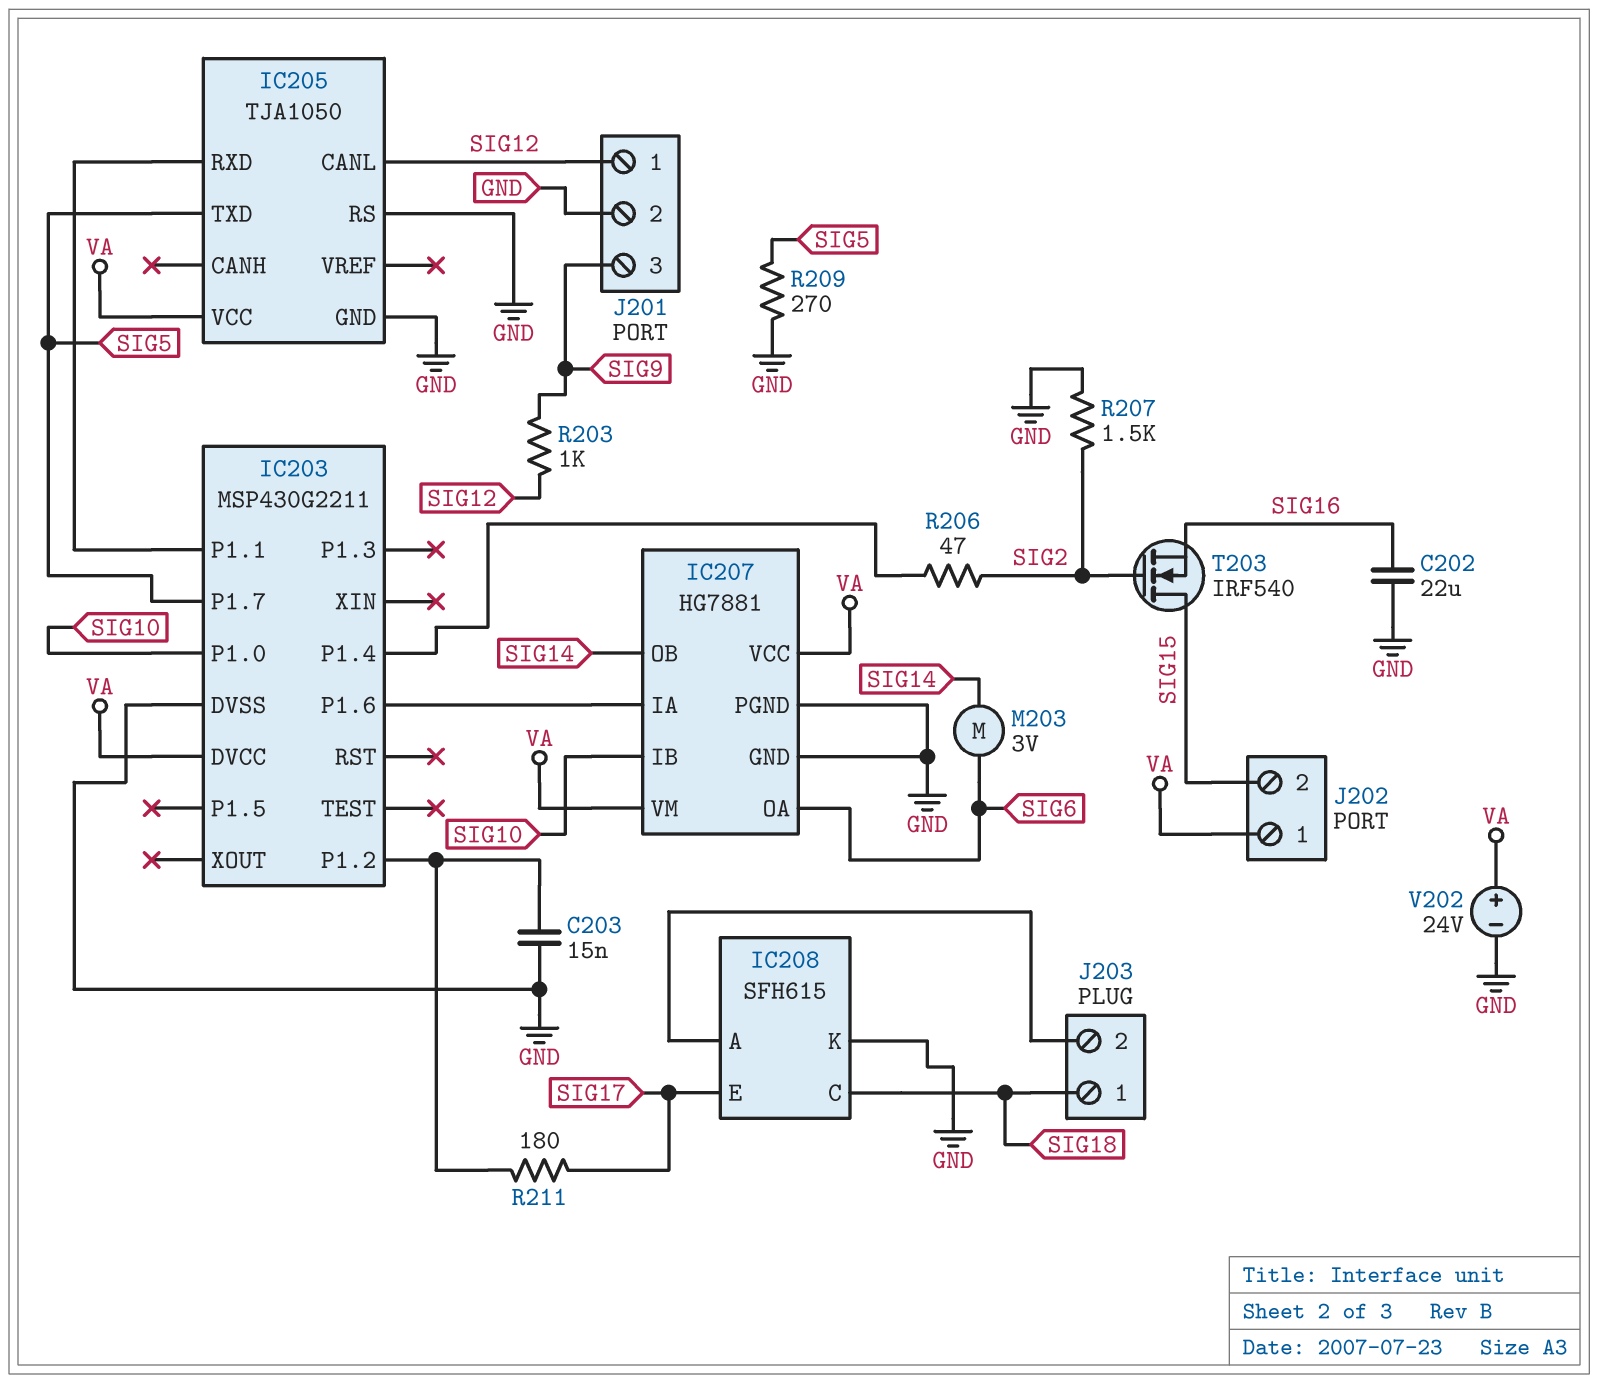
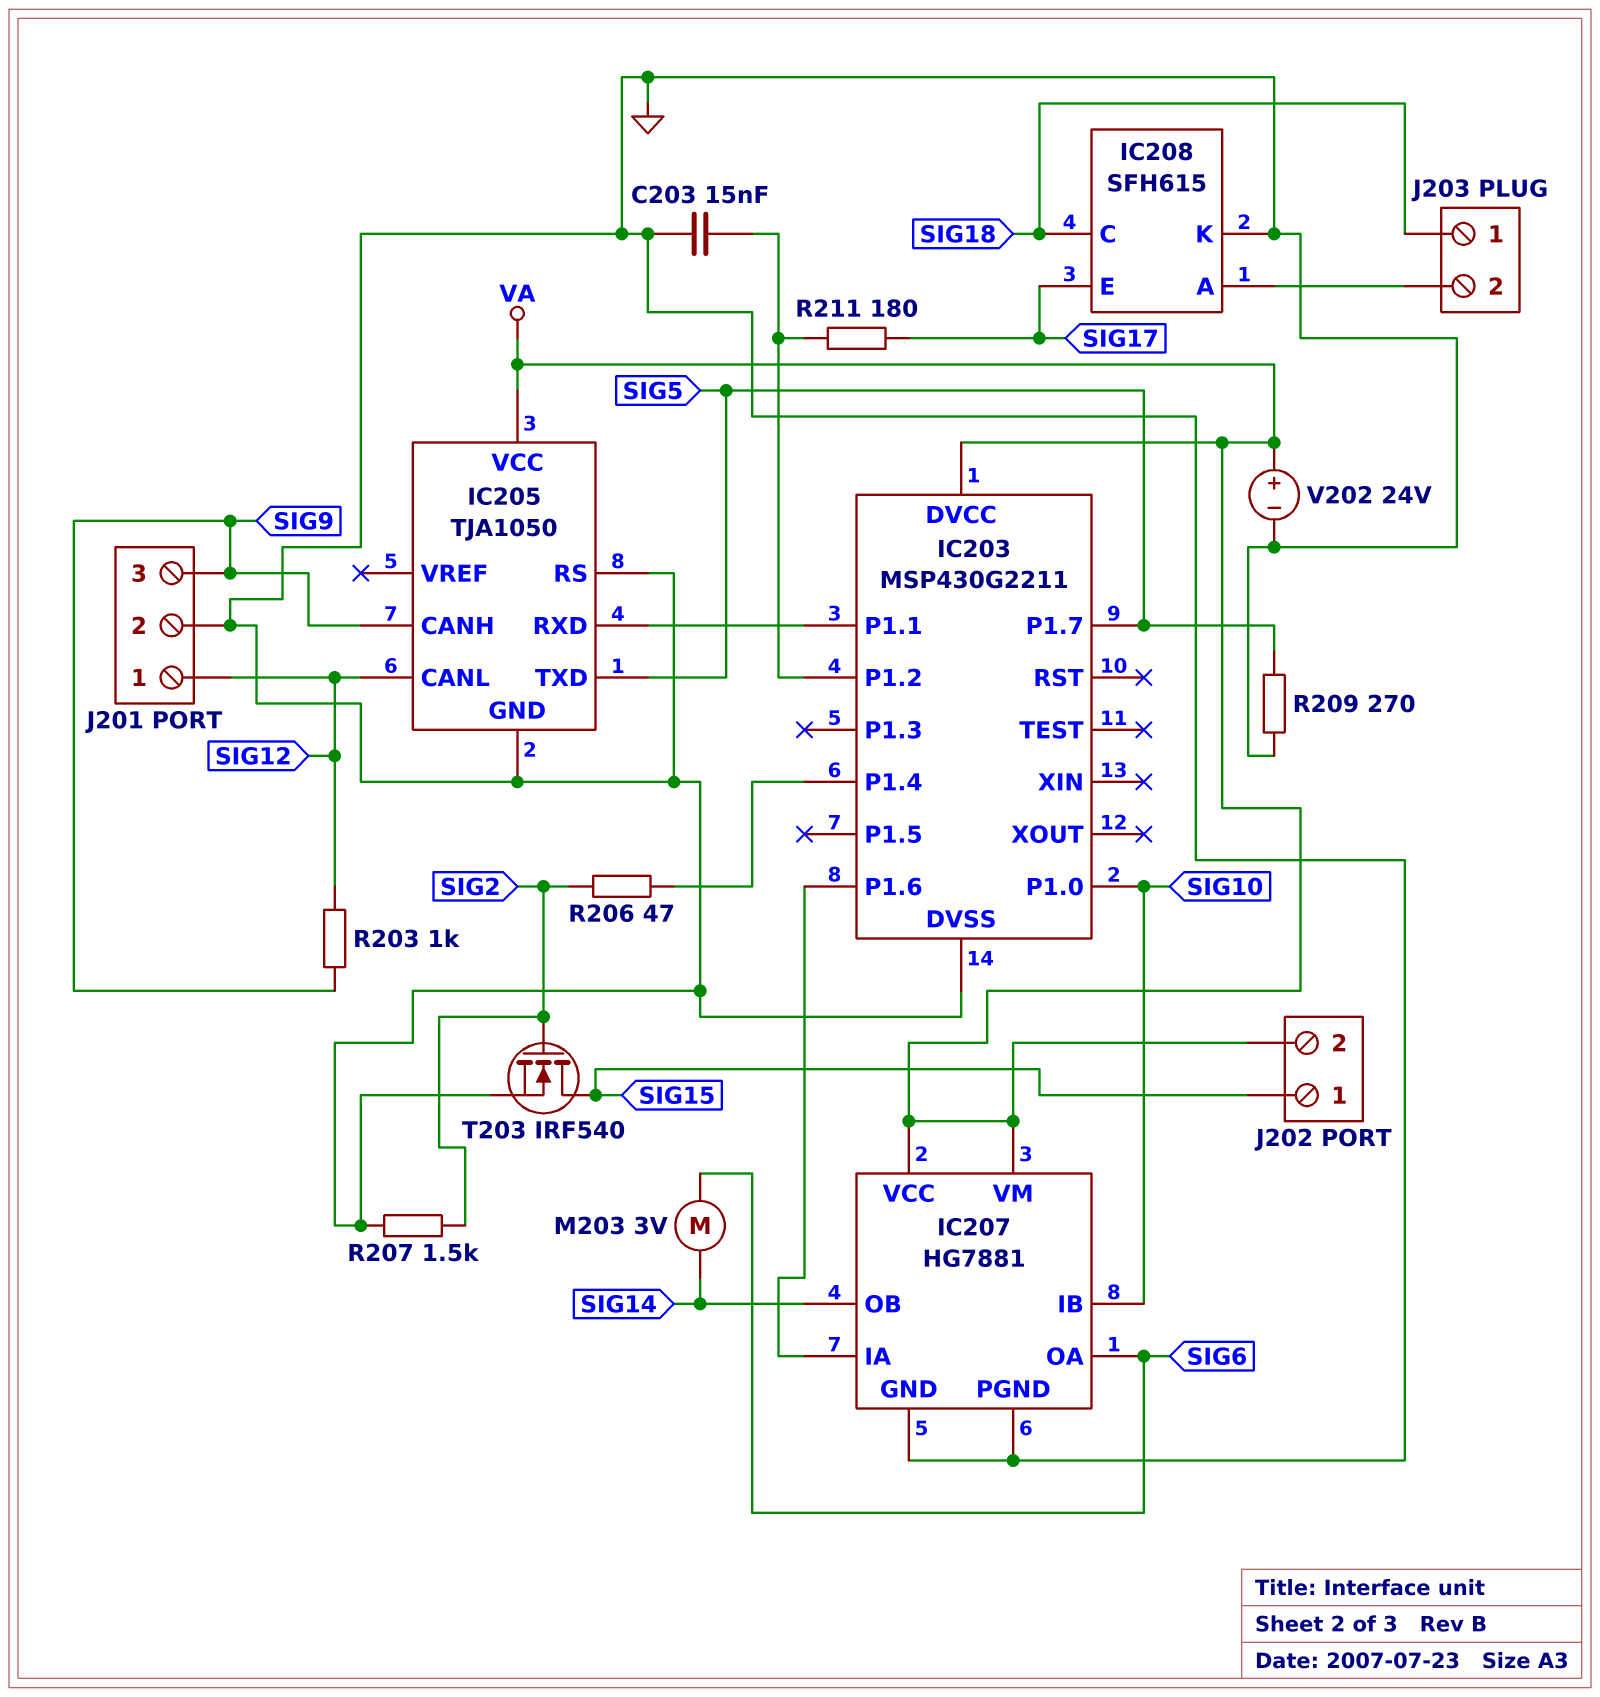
C202: 22uF (GND, SIG16) -> none
IC205 pin CANH: none -> SIG9
J202 pin 1: VA -> SIG15
J202 pin 2: SIG15 -> VA
T203: NMOS IRF540 (G SIG2, D SIG15, S SIG16) -> NMOS IRF540 (G SIG2, D SIG15, S GND)

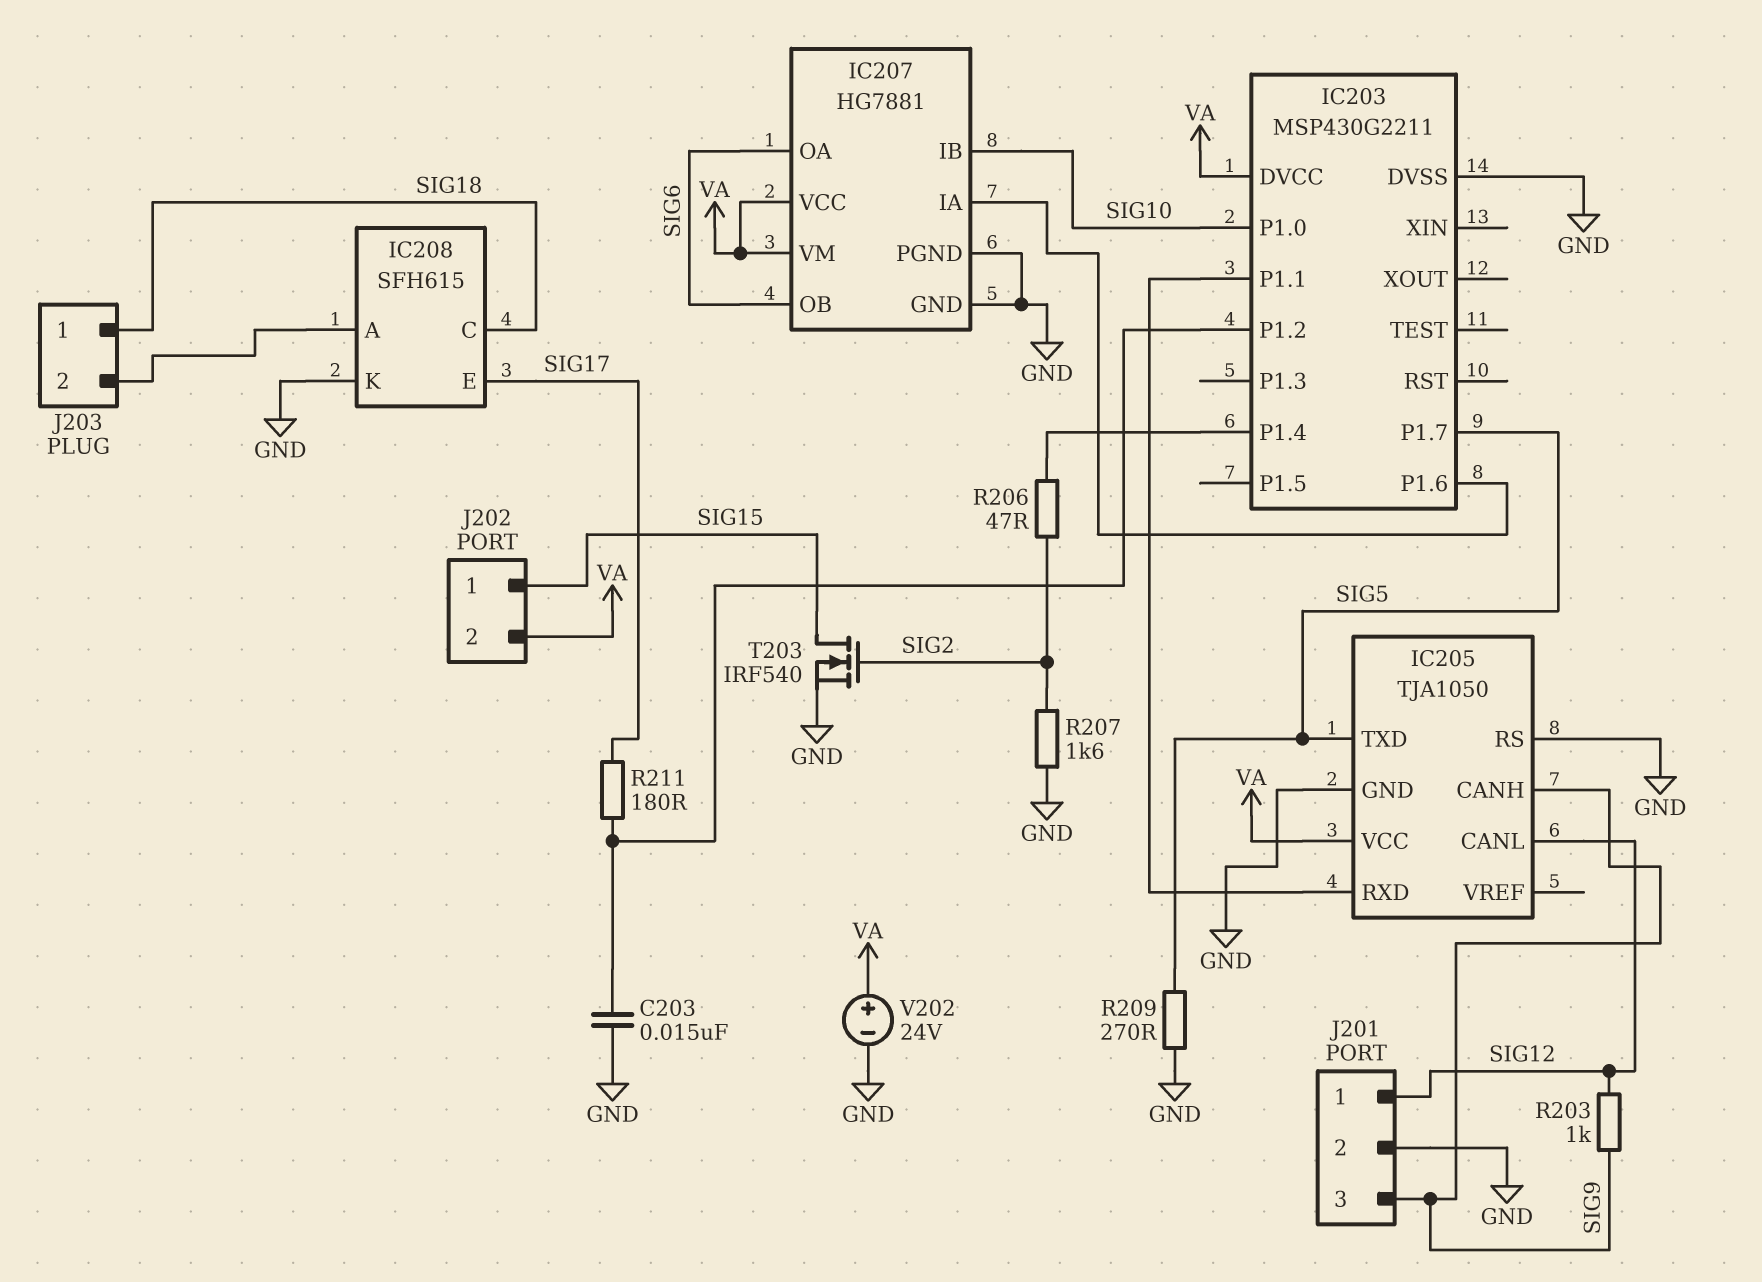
IC207 pin OB: SIG14 -> SIG6
M203: motor 3V (SIG6, SIG14) -> none
R207: 1.5k (GND, SIG2) -> 1.6k (GND, SIG2)

